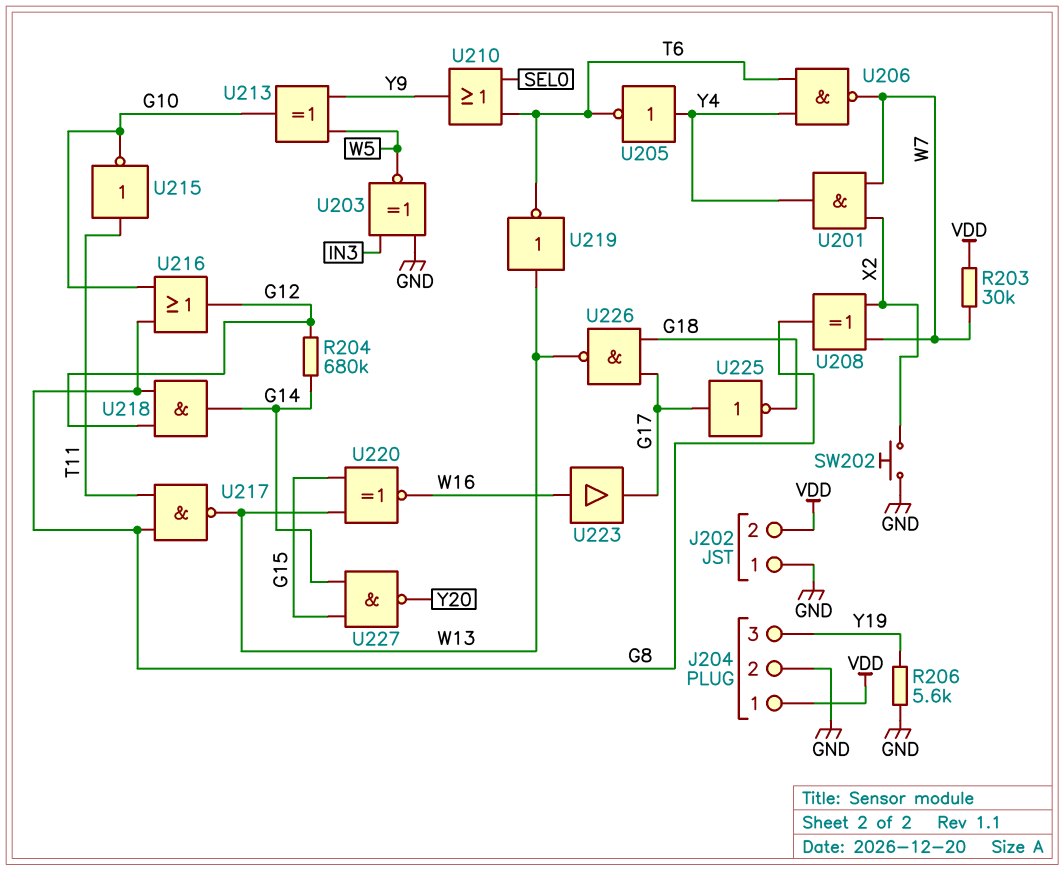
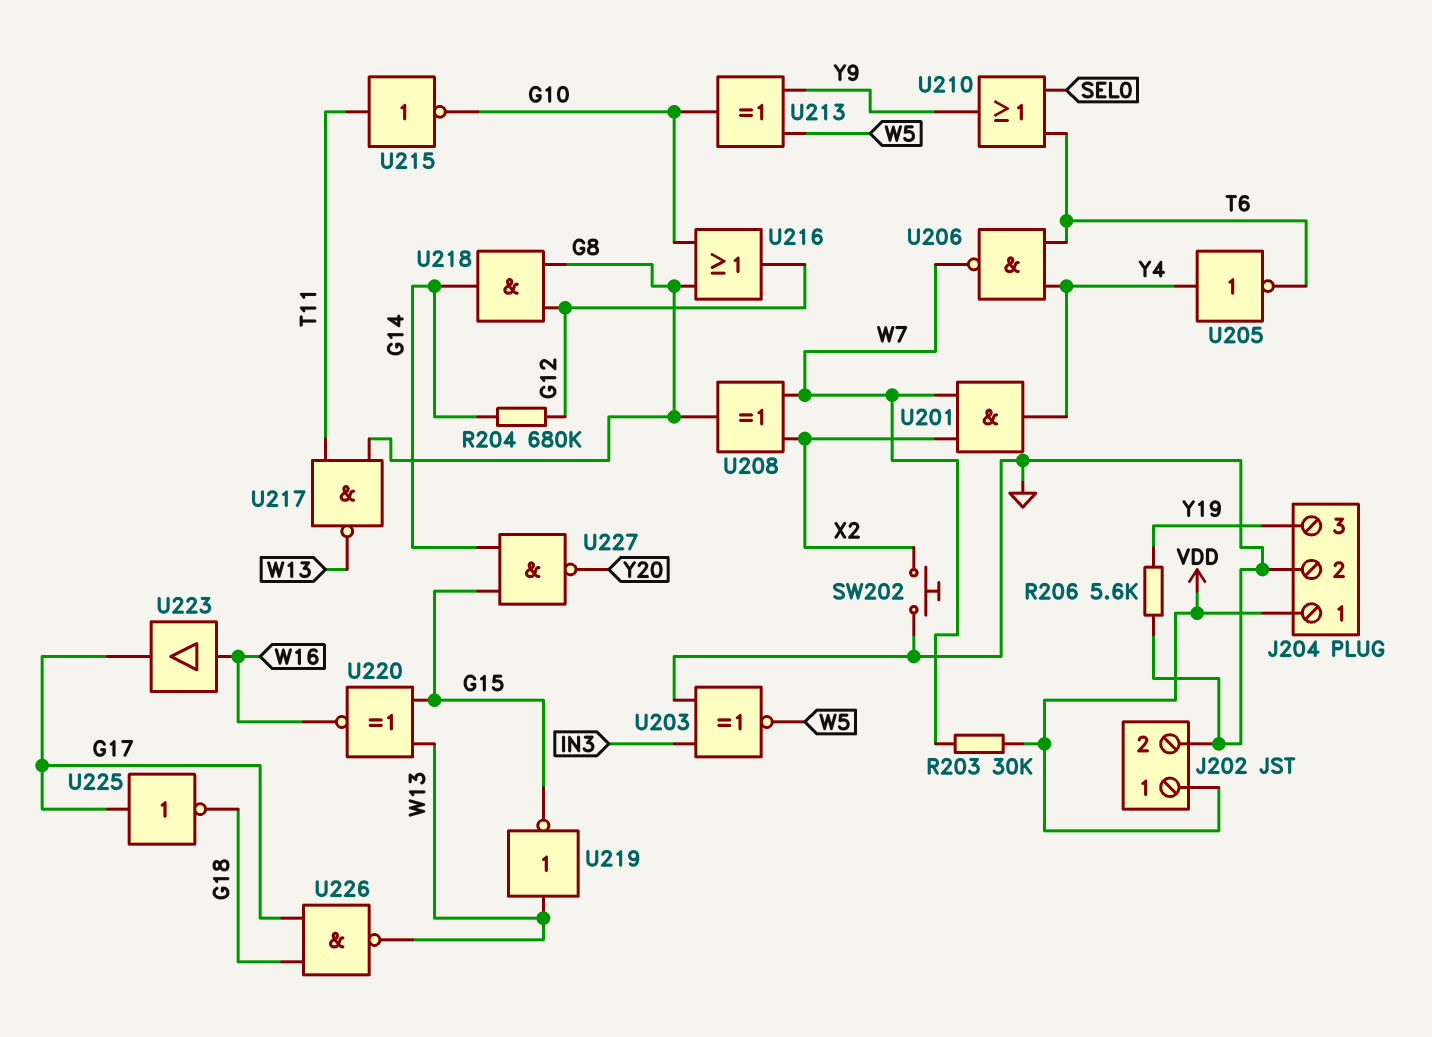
J202 pin 1: GND -> VDD
J202 pin 2: VDD -> GND
U219: NOT (in W13, out T6) -> NOT (in W13, out G15)

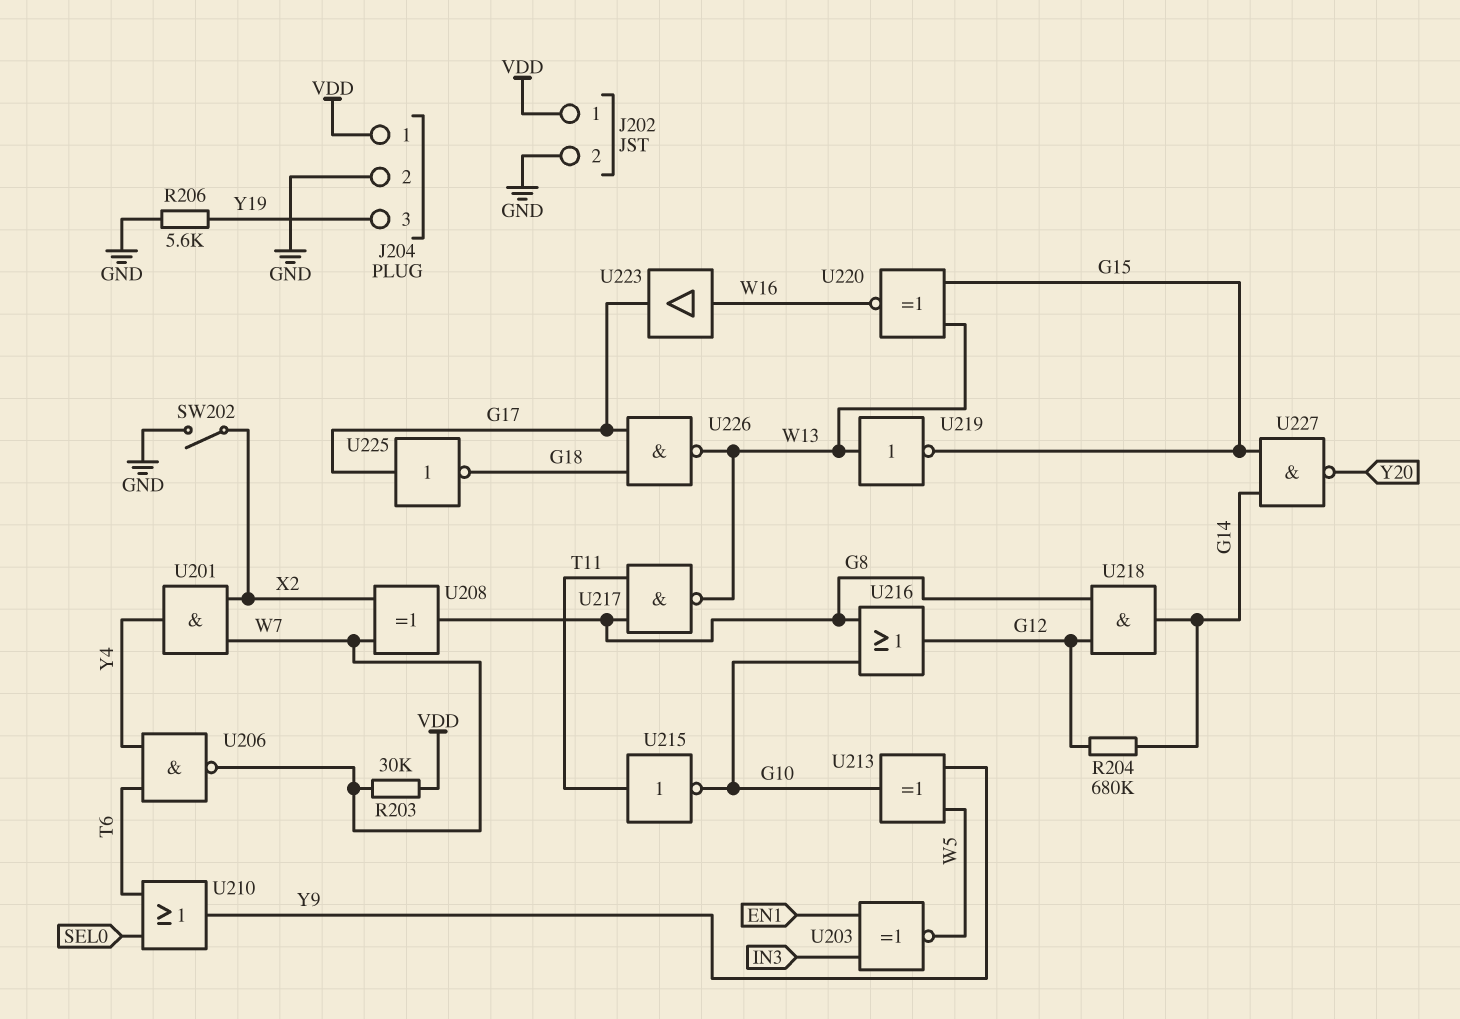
SW202: button (GND, X2) -> switch (GND, X2)
U203: XNOR (in GND, in IN3, out W5) -> XNOR (in EN1, in IN3, out W5)
U205: NOT (in Y4, out T6) -> none

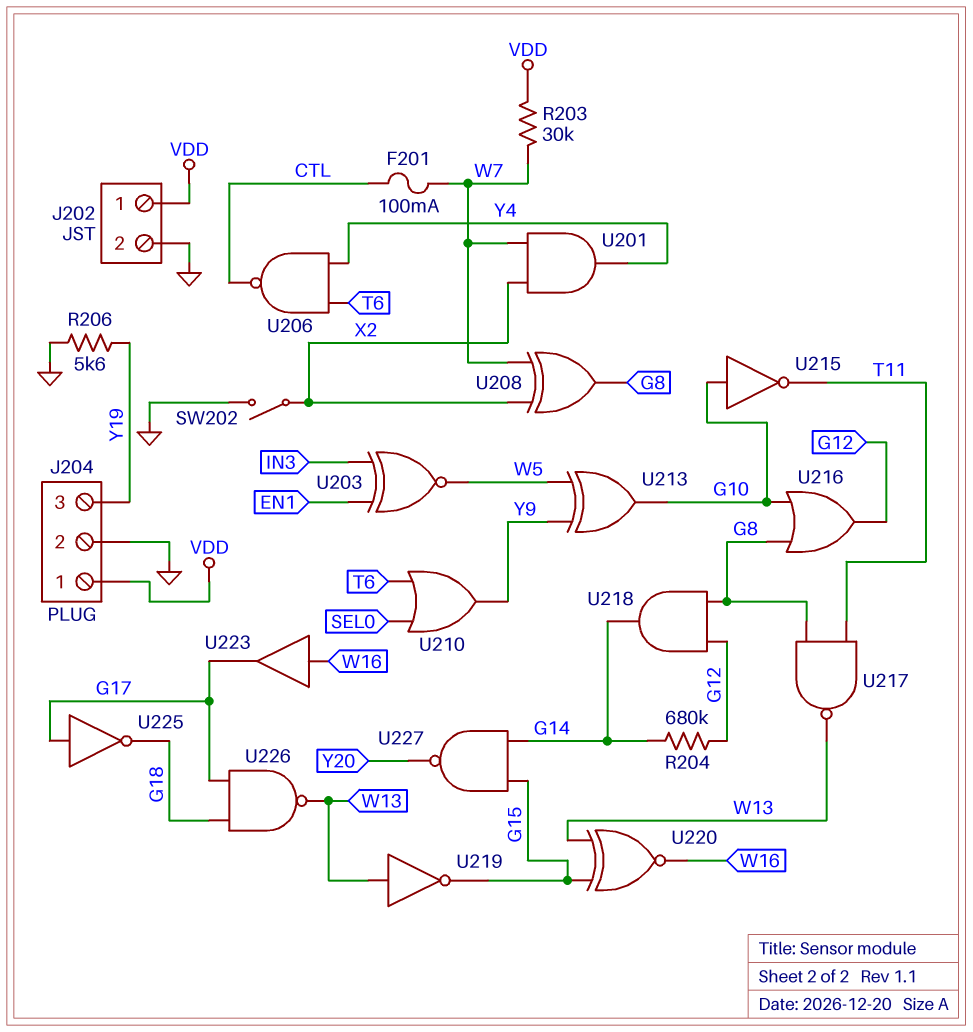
F201: none -> 100mA (CTL, W7)
U206: NAND (in T6, in Y4, out W7) -> NAND (in T6, in Y4, out CTL)
U215: NOT (in T11, out G10) -> NOT (in G10, out T11)

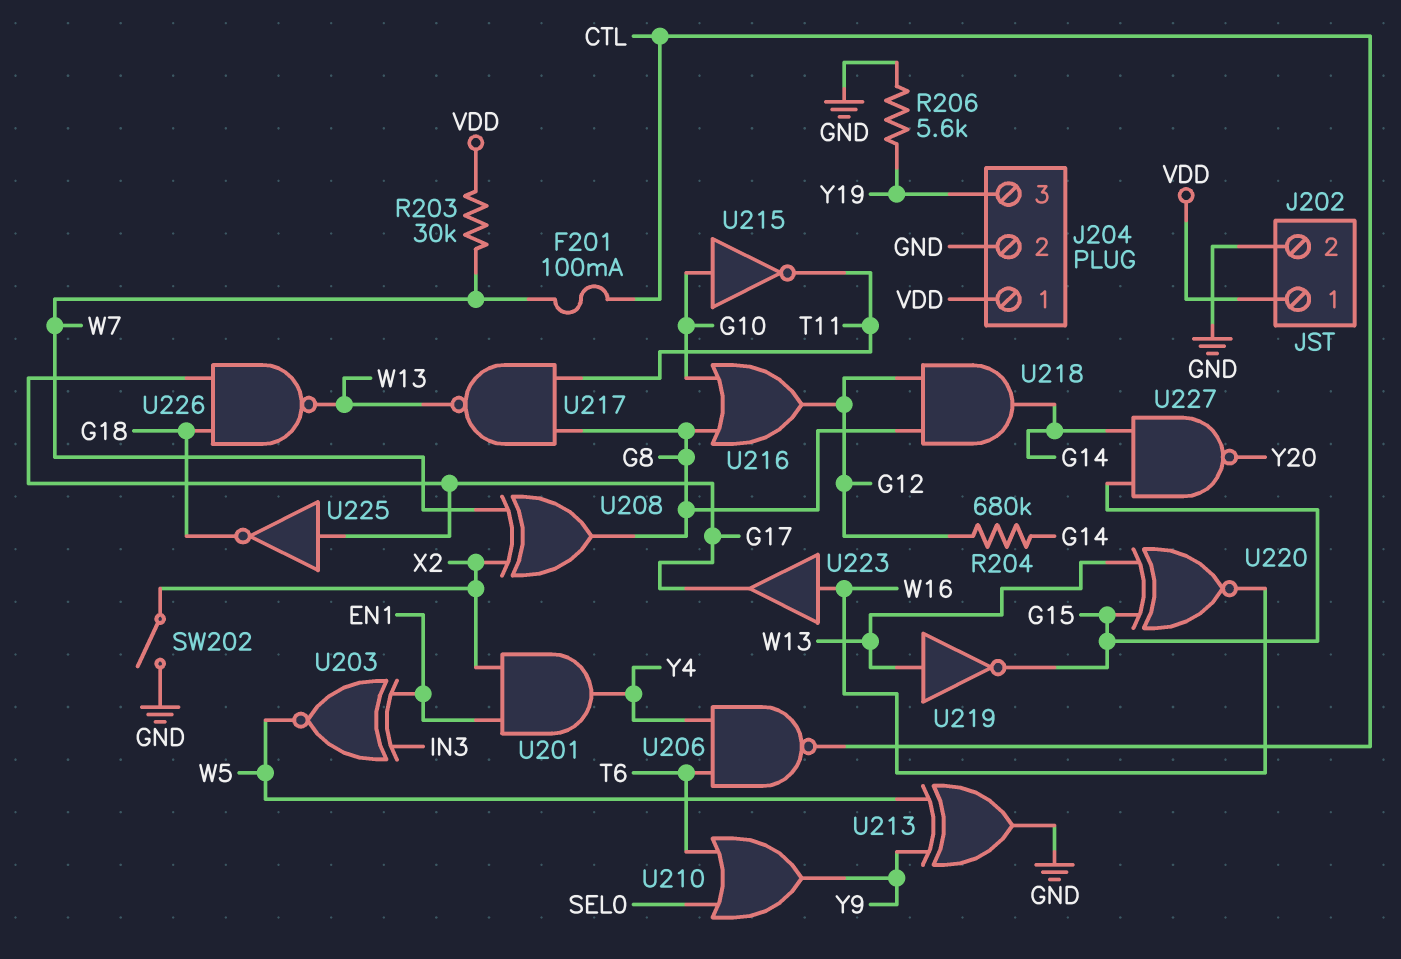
U201: AND (in W7, in X2, out Y4) -> AND (in EN1, in X2, out Y4)
U213: XOR (in W5, in Y9, out G10) -> XOR (in W5, in Y9, out GND)

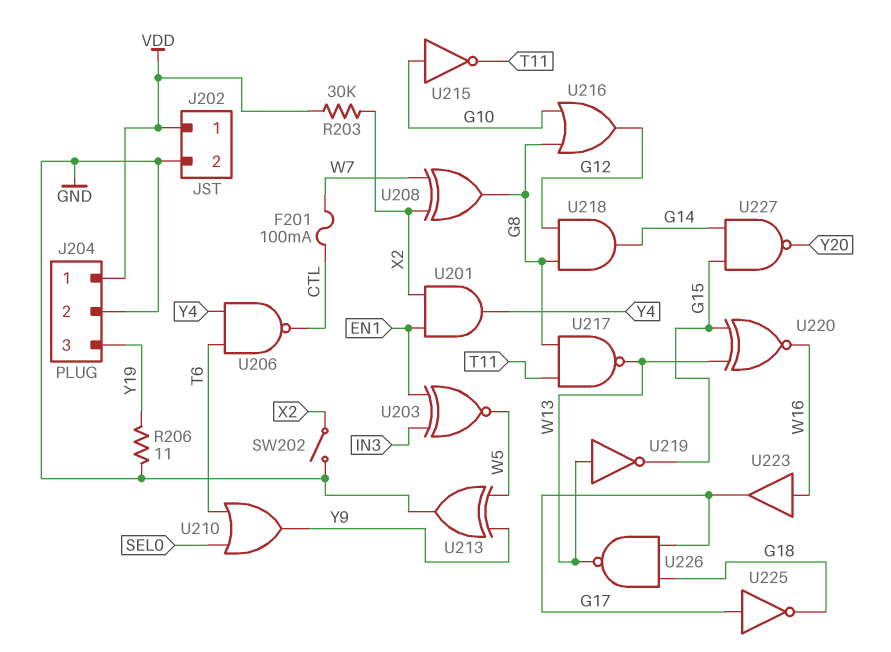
R203: 30k (VDD, W7) -> 30k (VDD, X2)
R204: 680k (G12, G14) -> none
R206: 5.6k (GND, Y19) -> 11 (GND, Y19)

